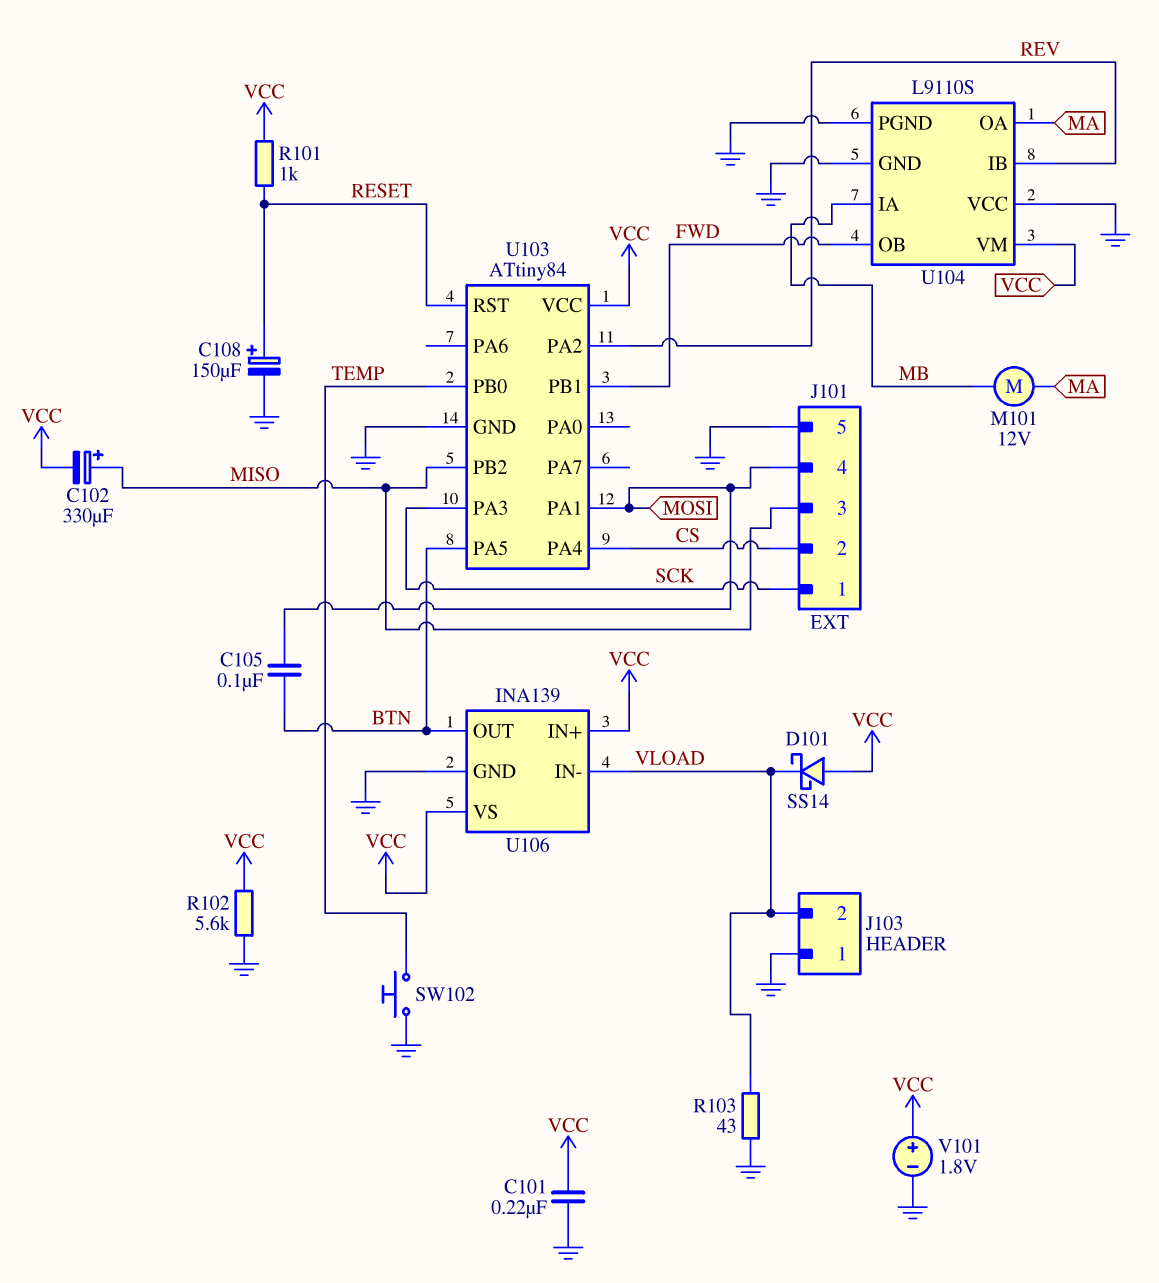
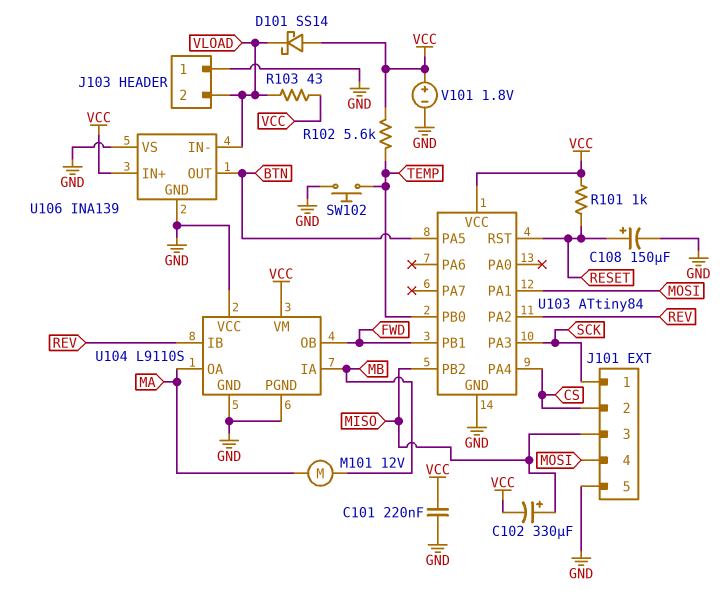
C105: 100nF (BTN, MOSI) -> none
R102: 5.6k (GND, VCC) -> 5.6k (TEMP, VCC)
R103: 43 (GND, VLOAD) -> 43 (VCC, VLOAD)
U106 pin VS: VCC -> GND

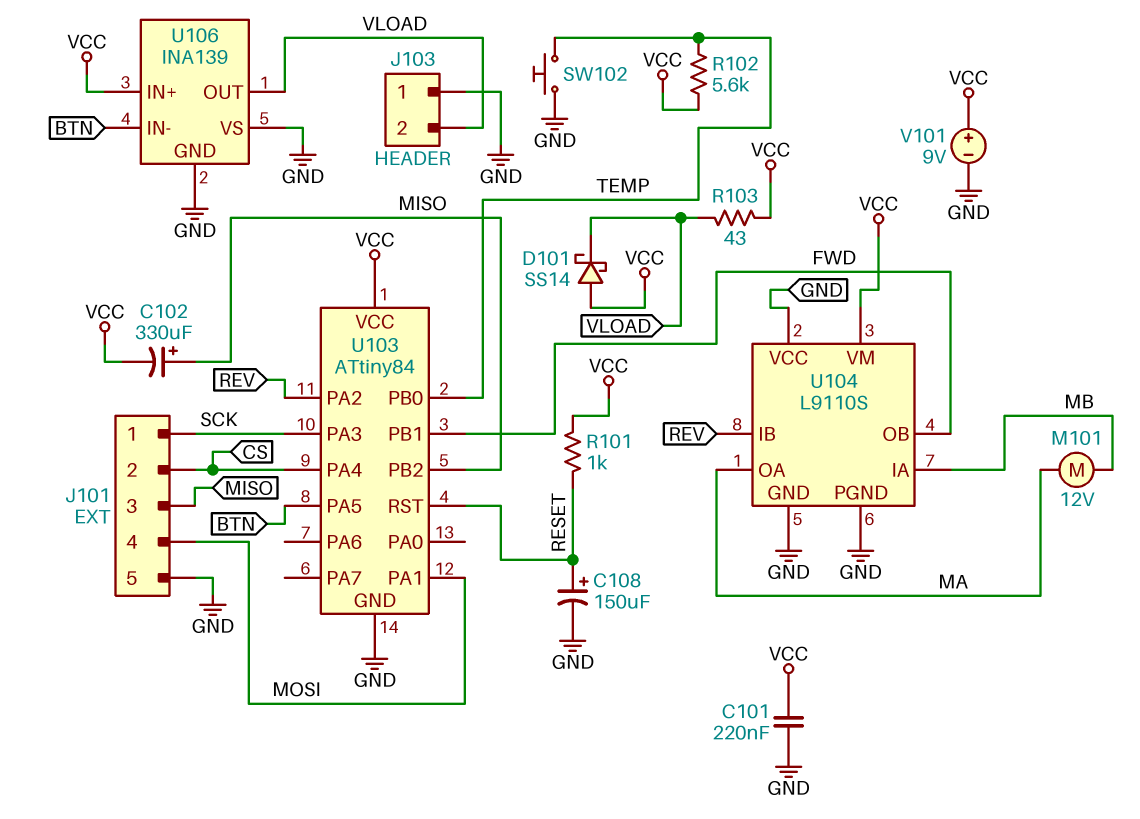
U106 pin IN-: VLOAD -> BTN
U106 pin OUT: BTN -> VLOAD
V101: 1.8V (plus VCC, minus GND) -> 9V (plus VCC, minus GND)

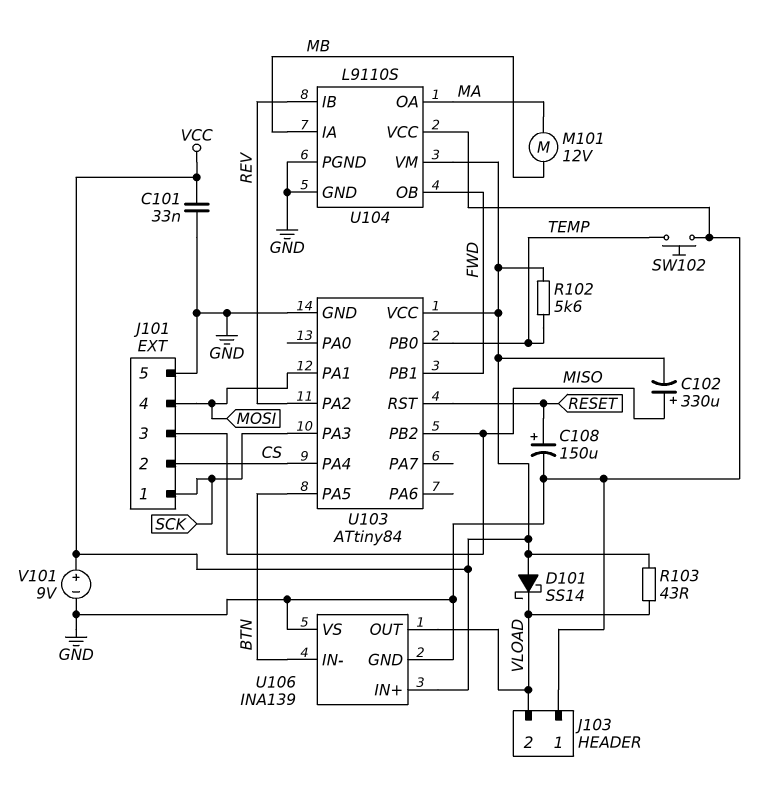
C101: 220nF (GND, VCC) -> 33nF (GND, VCC)
R101: 1k (RESET, VCC) -> none

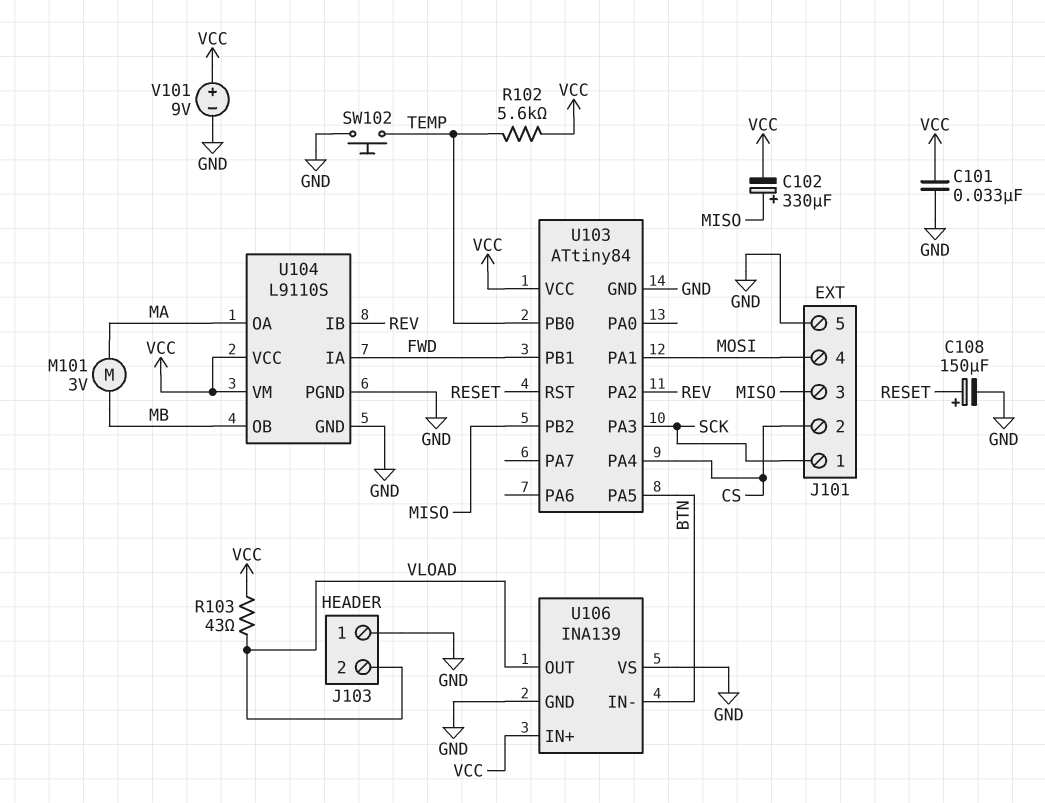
D101: schottky SS14 (A VCC, K VLOAD) -> none
M101: motor 12V (MA, MB) -> motor 3V (MA, MB)
U104 pin IA: MB -> FWD
U104 pin OB: FWD -> MB
U104 pin VCC: GND -> VCC

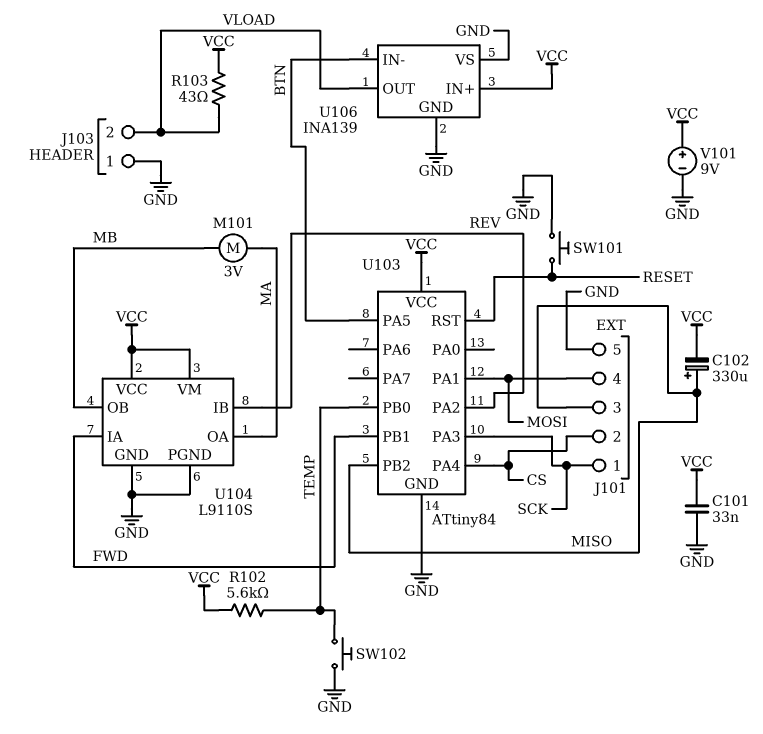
C108: 150uF (plus RESET, minus GND) -> none
SW101: none -> button (GND, RESET)

